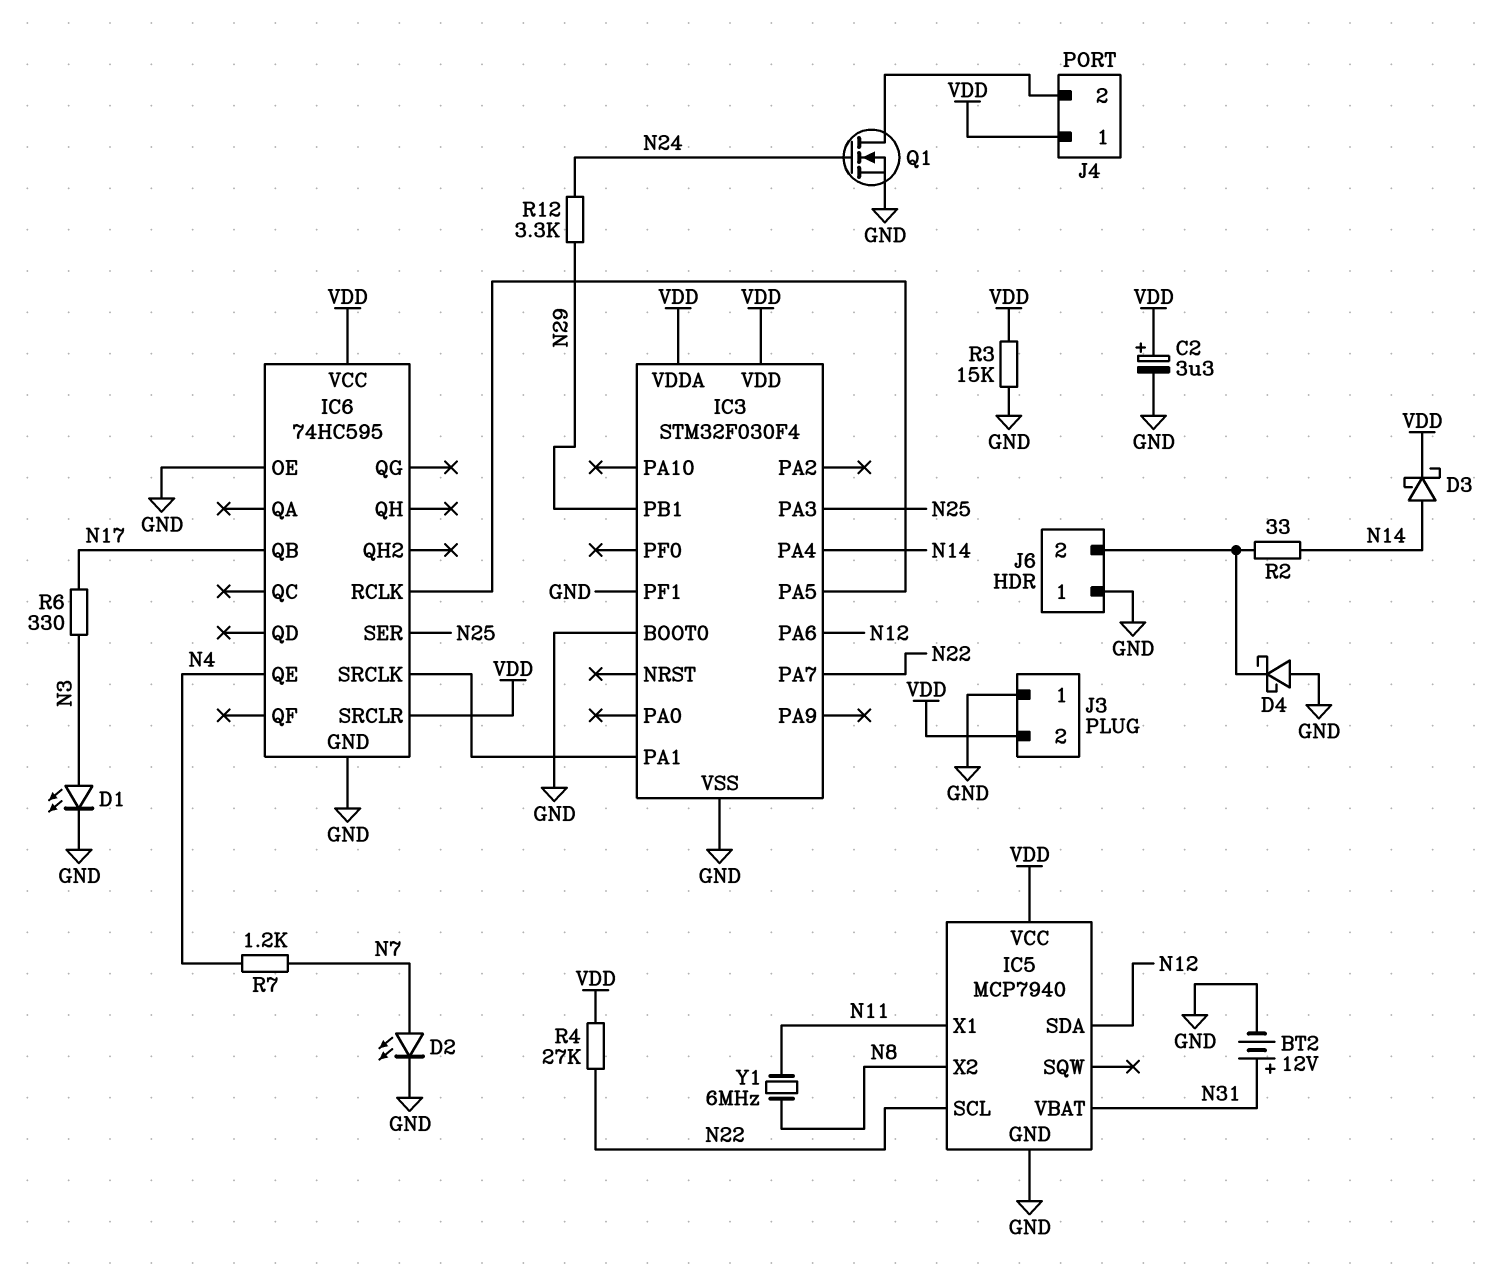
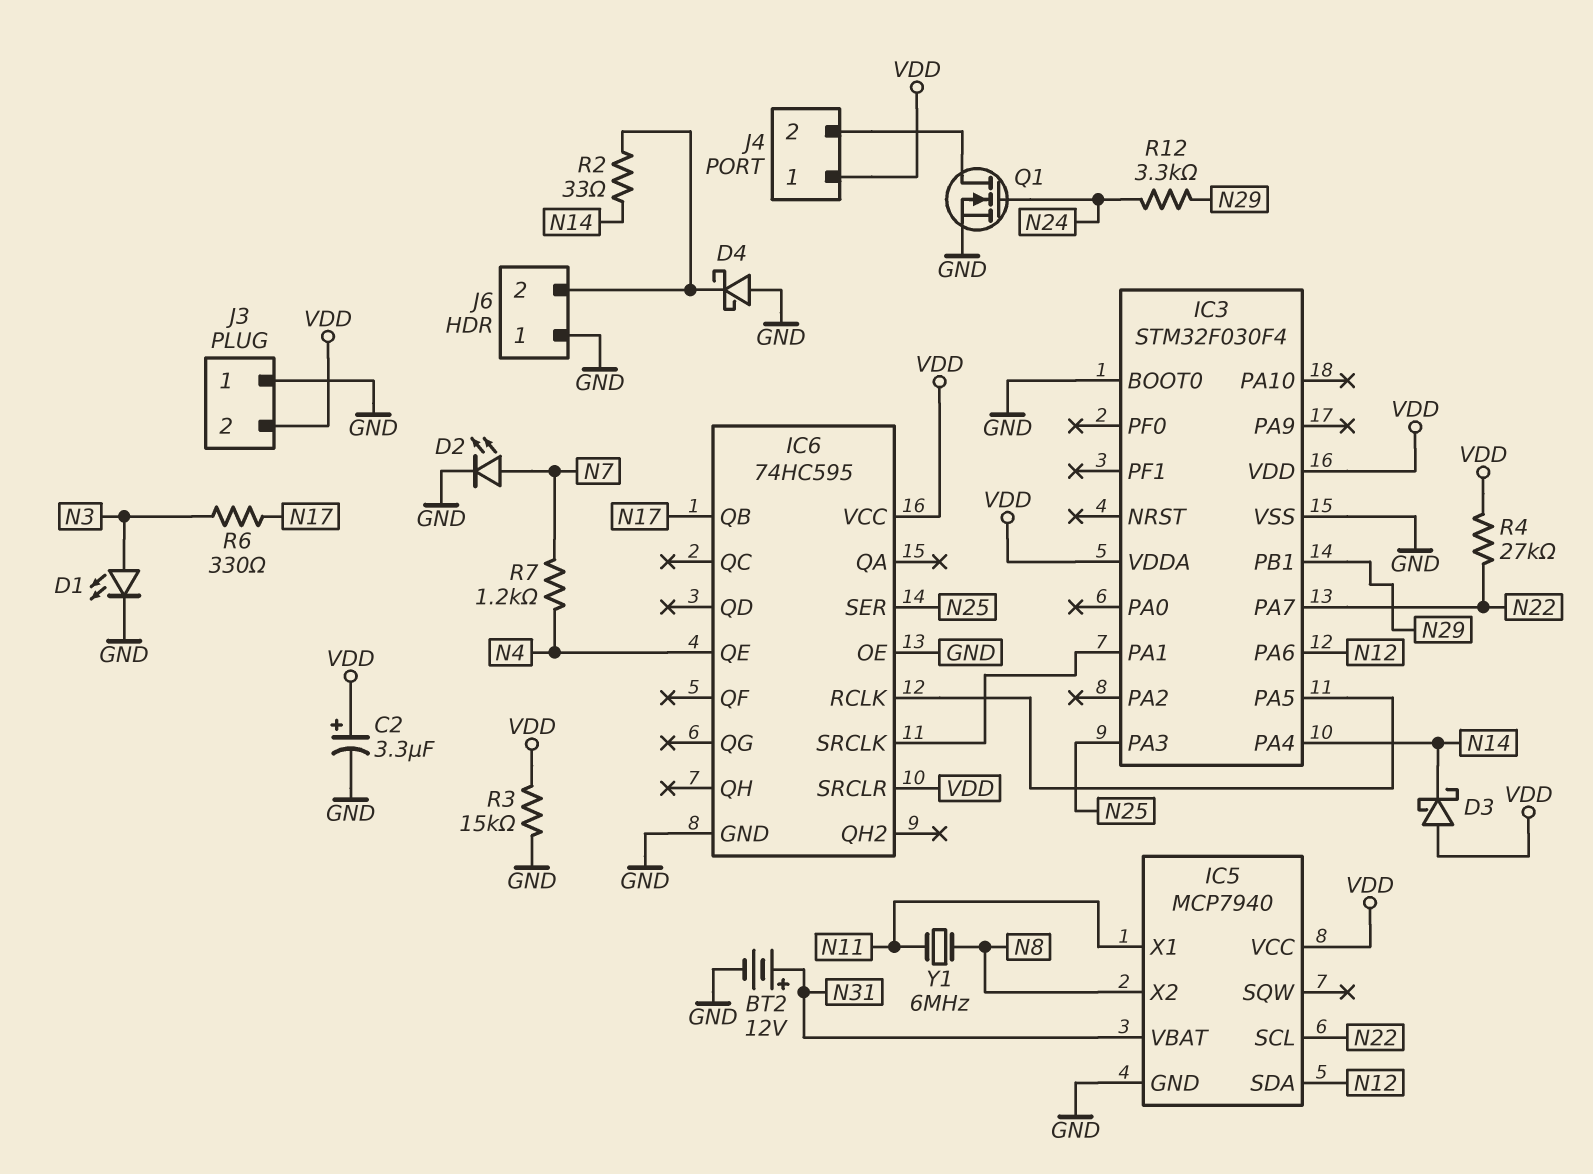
D3: schottky (A N14, K VDD) -> schottky (A VDD, K N14)
IC3 pin PF1: GND -> none

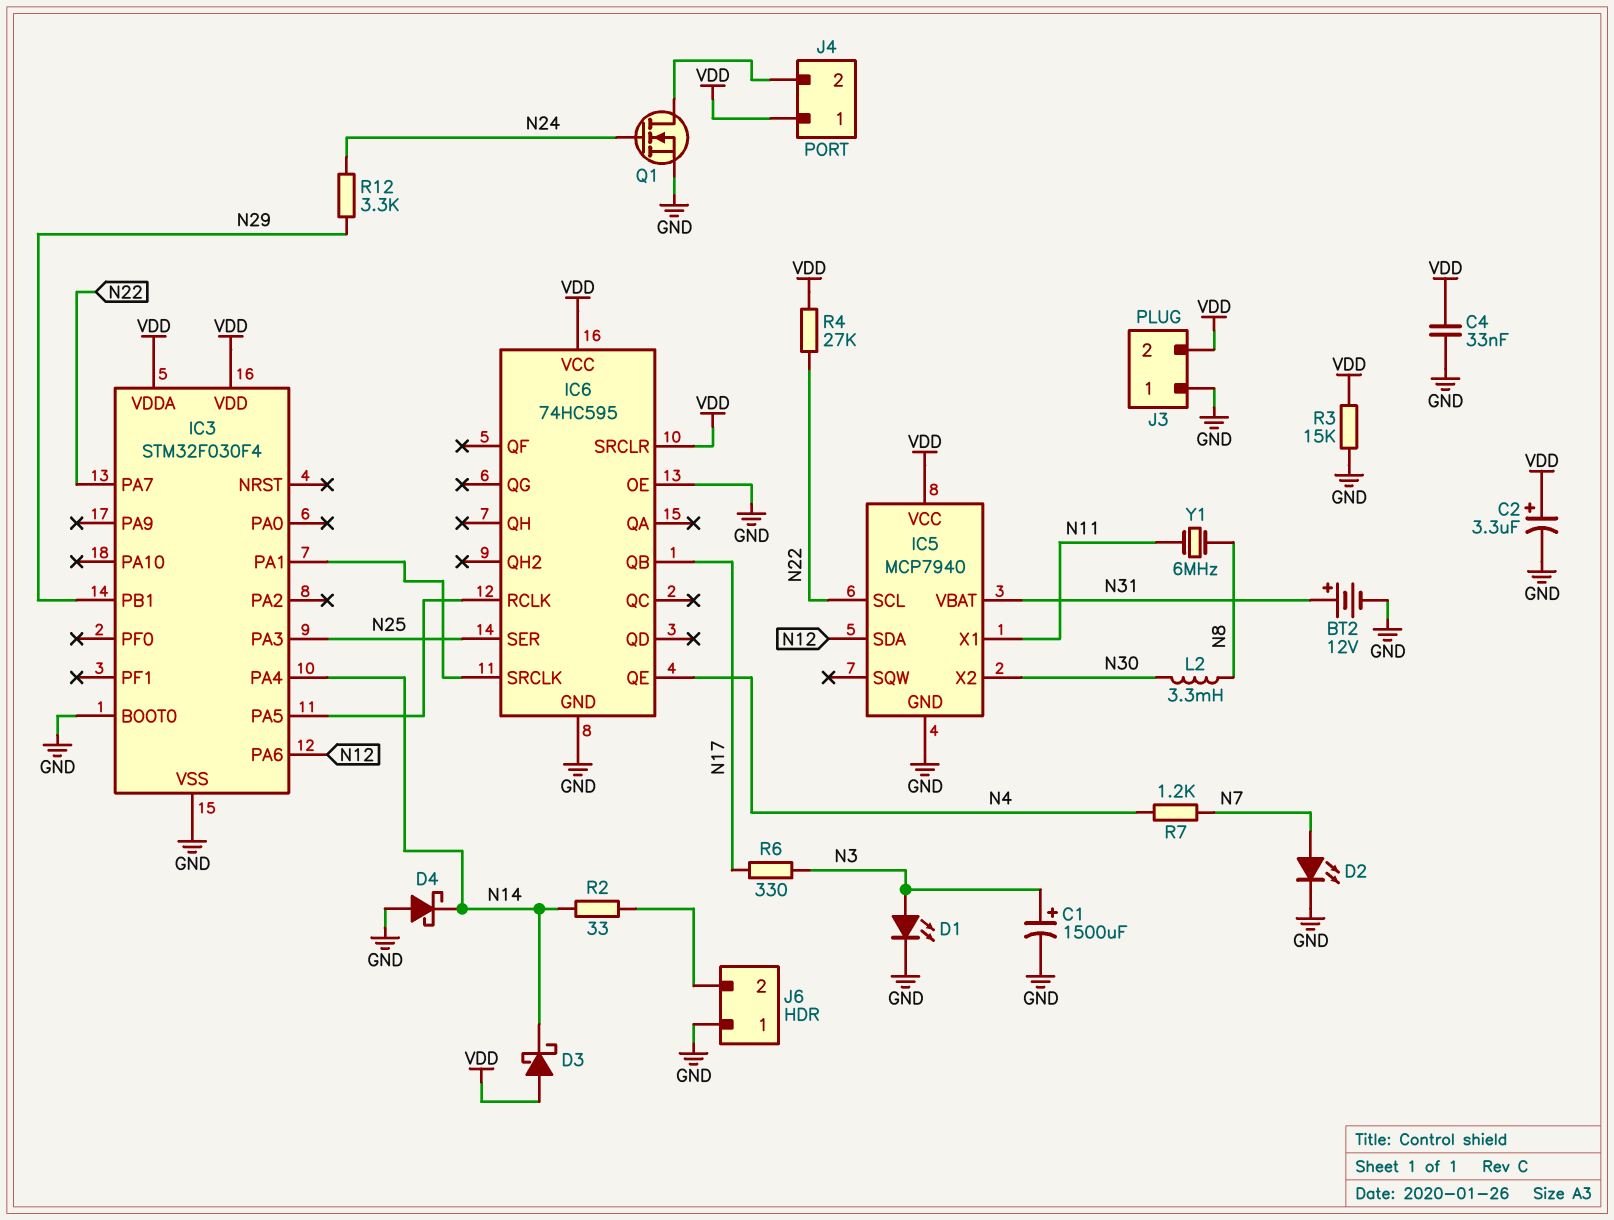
C1: none -> 1500uF (plus N3, minus GND)
C4: none -> 33nF (GND, VDD)
D4: schottky (A GND, K J6/2) -> schottky (A GND, K N14)
IC5 pin X2: N8 -> N30
L2: none -> 3.3mH (N8, N30)

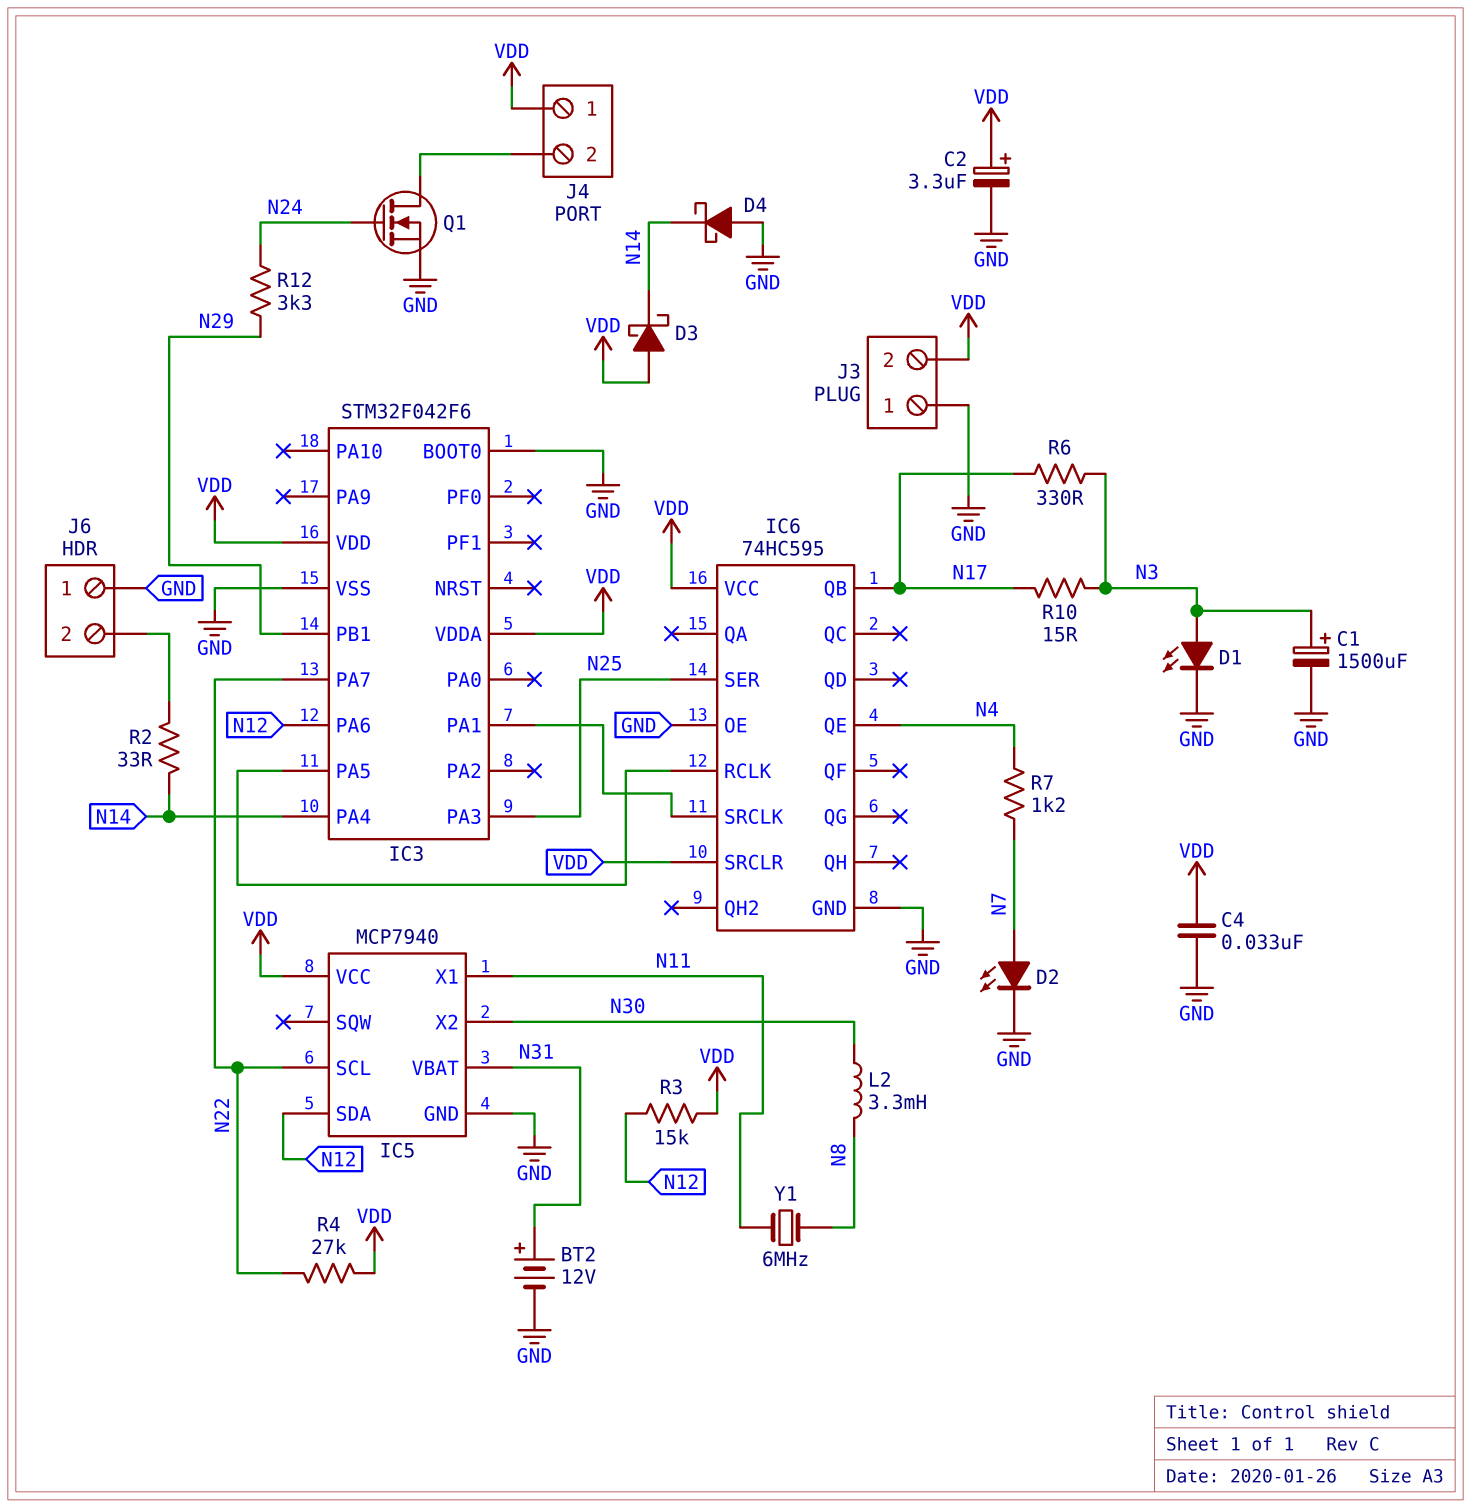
IC3: STM32F030F4 -> STM32F042F6
R3: 15k (GND, VDD) -> 15k (N12, VDD)
R10: none -> 15 (N3, N17)

